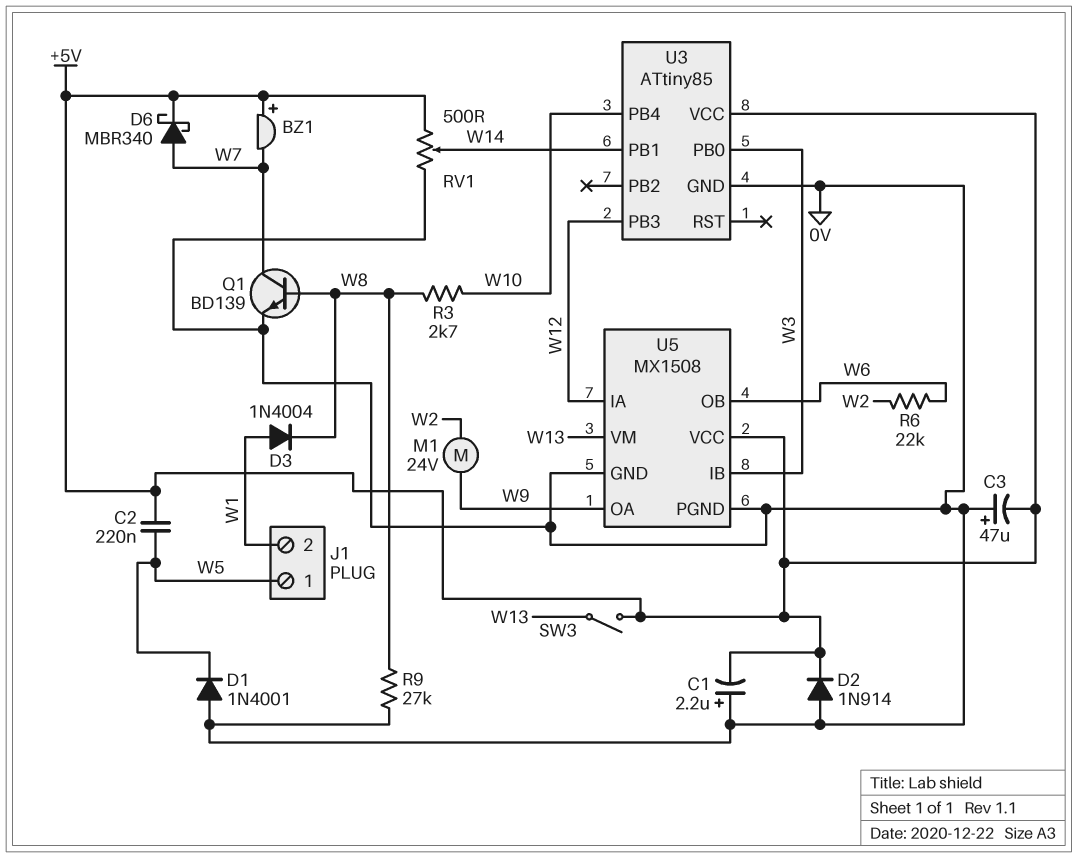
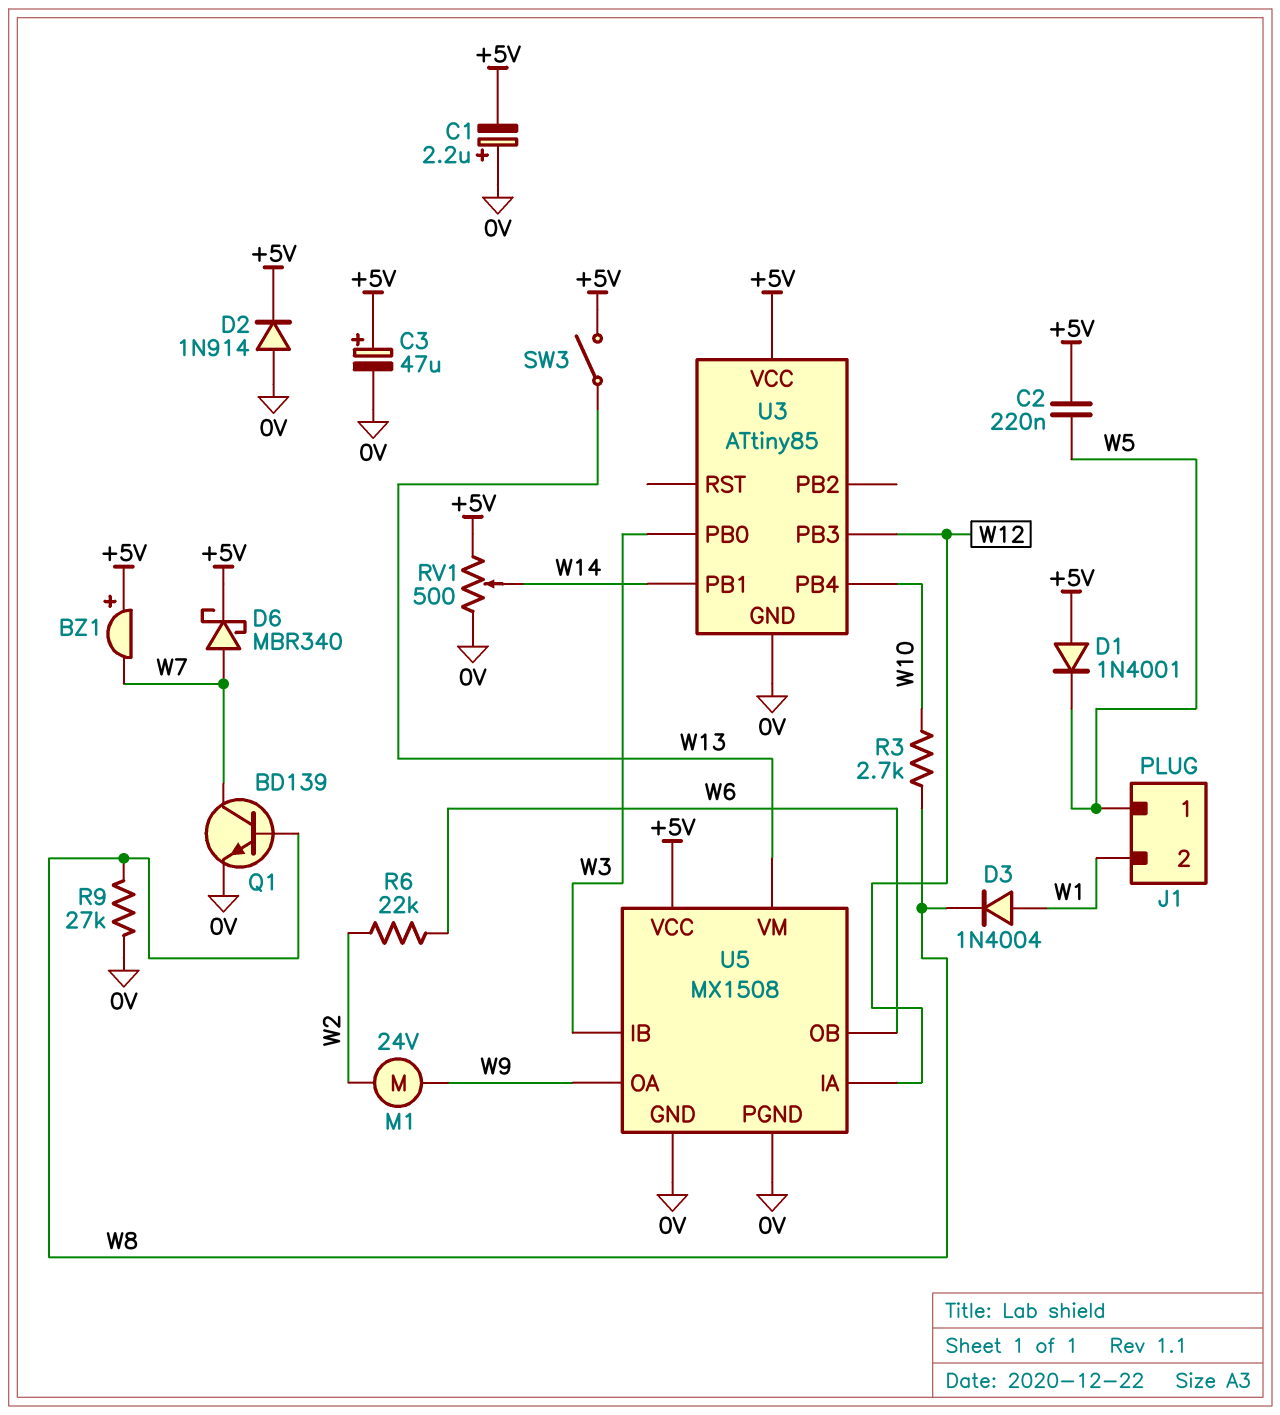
C3: 47uF (plus 0V, minus +5V) -> 47uF (plus +5V, minus 0V)
D1: diode 1N4001 (A 0V, K W5) -> diode 1N4001 (A +5V, K W5)

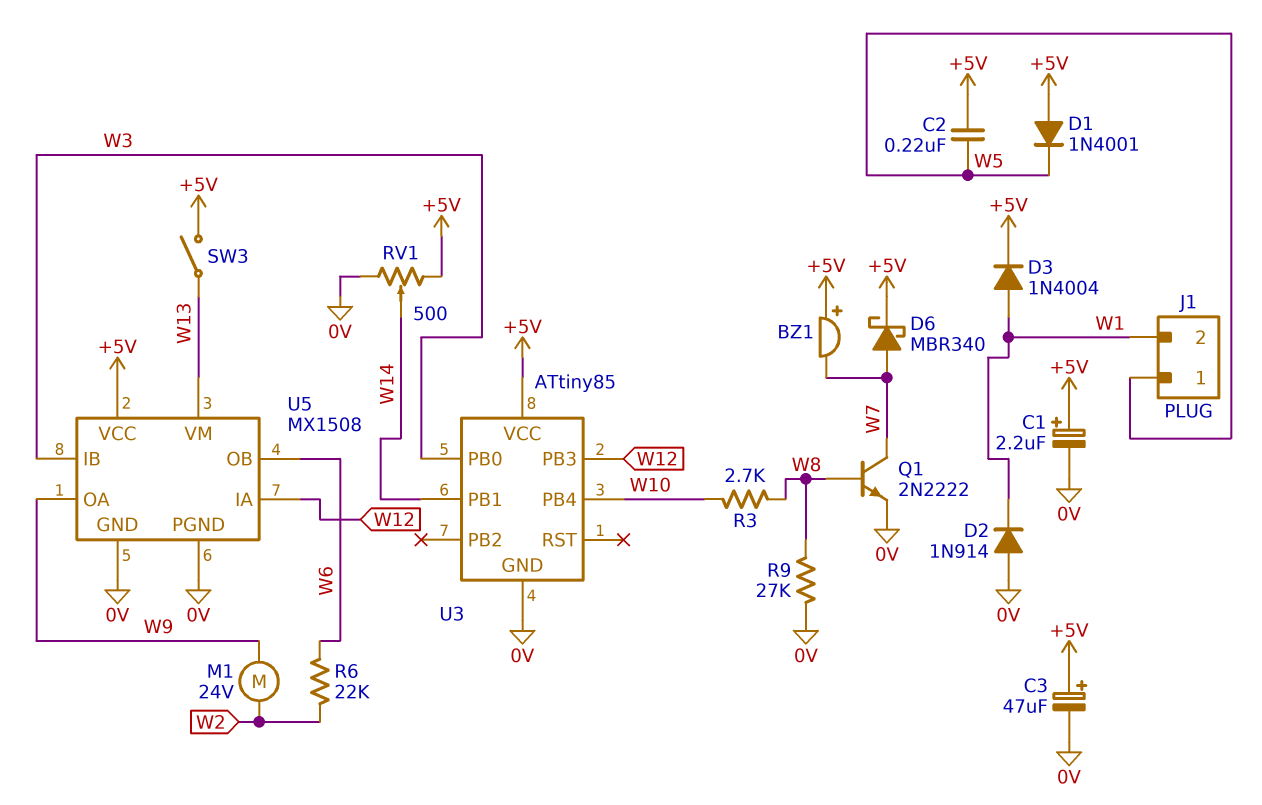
C1: 2.2uF (plus 0V, minus +5V) -> 2.2uF (plus +5V, minus 0V)
D2: diode 1N914 (A 0V, K +5V) -> diode 1N914 (A 0V, K W1)
D3: diode 1N4004 (A W1, K W8) -> diode 1N4004 (A W1, K +5V)
Q1: NPN BD139 (B W8, C W7, E 0V) -> NPN 2N2222 (B W8, C W7, E 0V)

